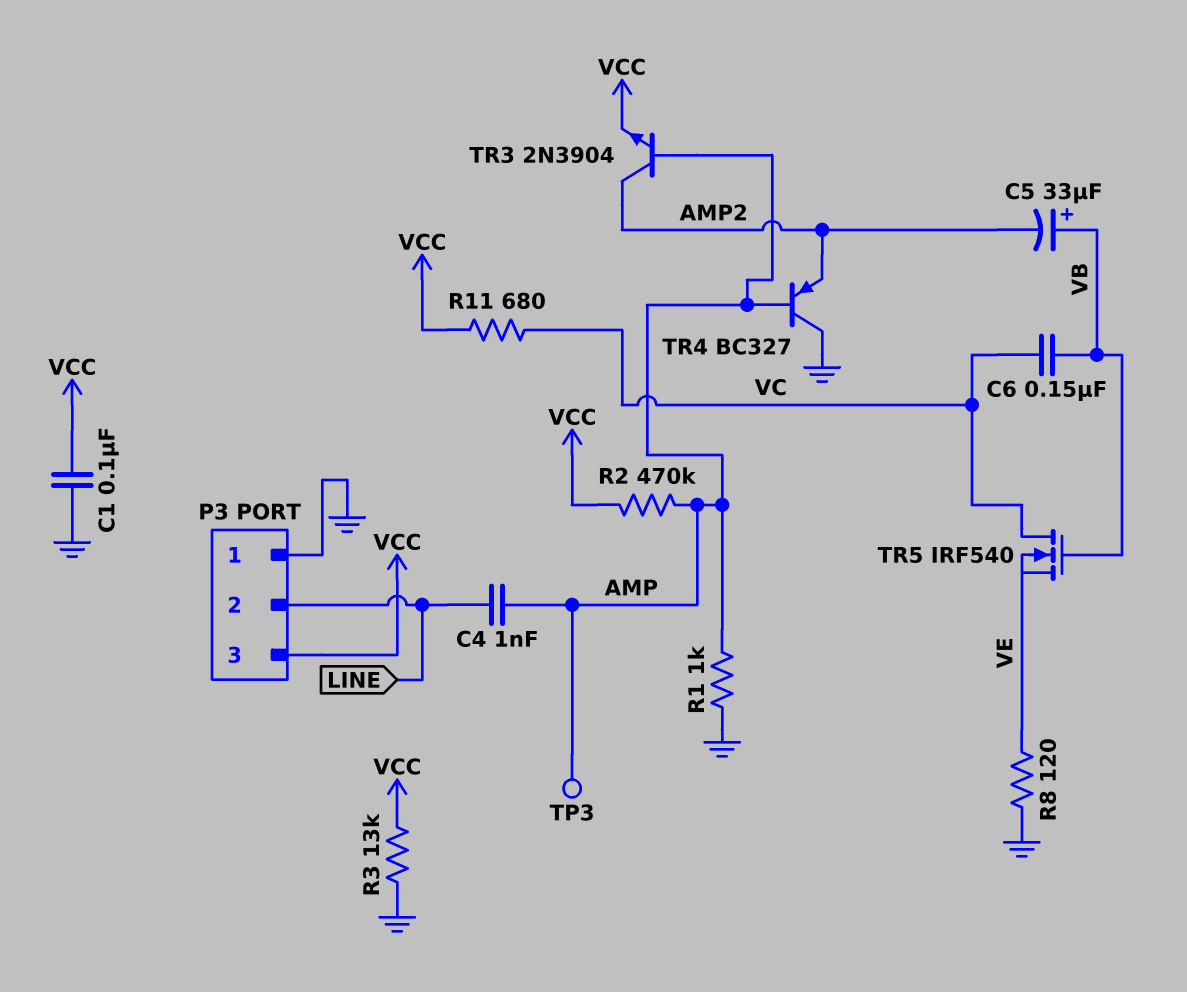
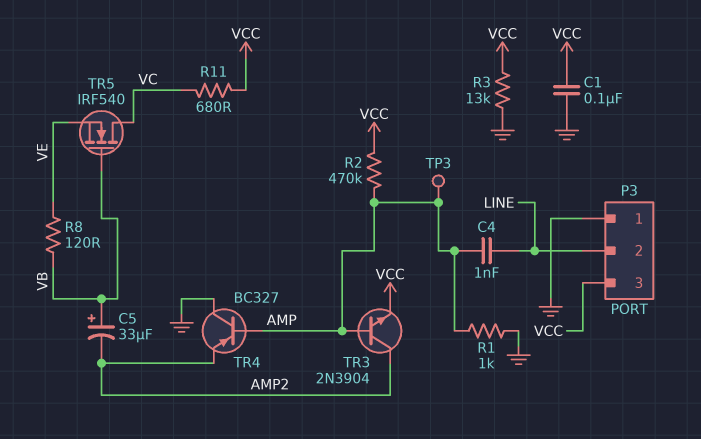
C6: 150nF (VB, VC) -> none
R8: 120 (GND, VE) -> 120 (VB, VE)

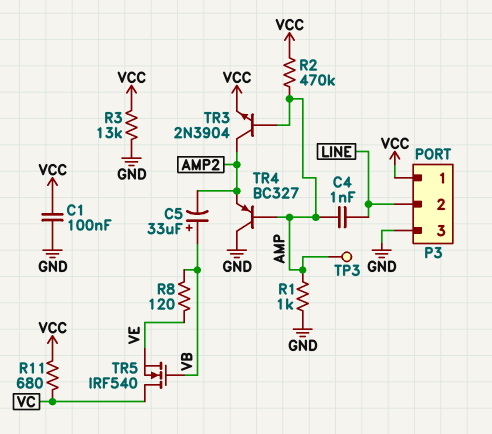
P3 pin 1: GND -> VCC
P3 pin 3: VCC -> GND

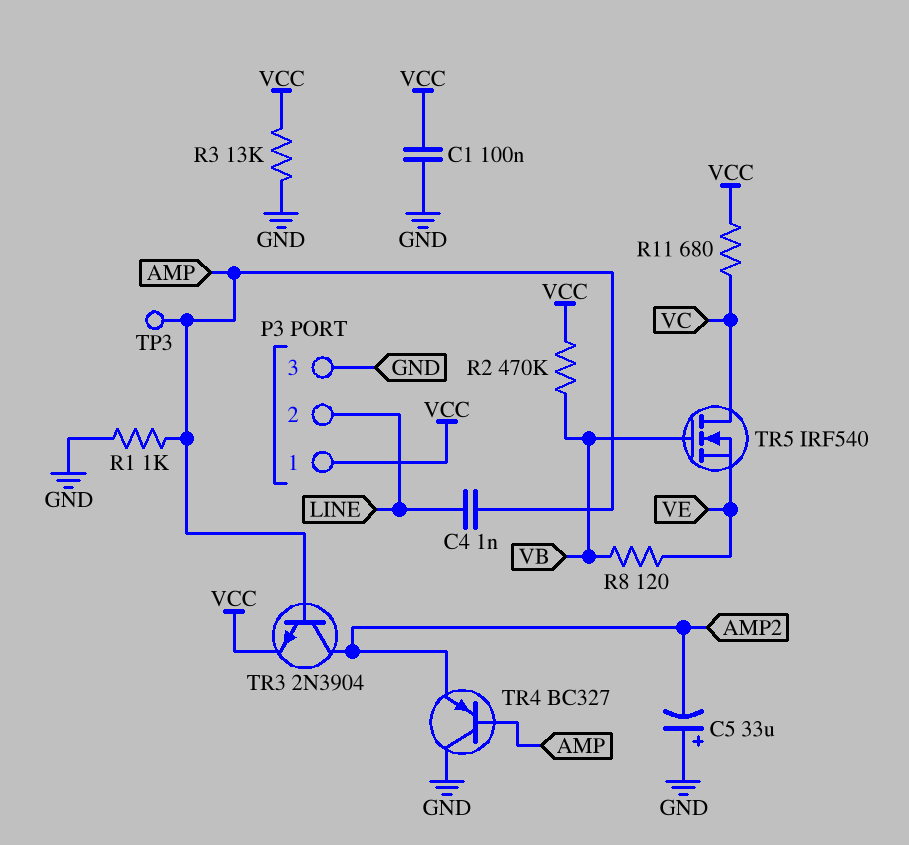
C5: 33uF (plus VB, minus AMP2) -> 33uF (plus GND, minus AMP2)
R2: 470k (AMP, VCC) -> 470k (VB, VCC)

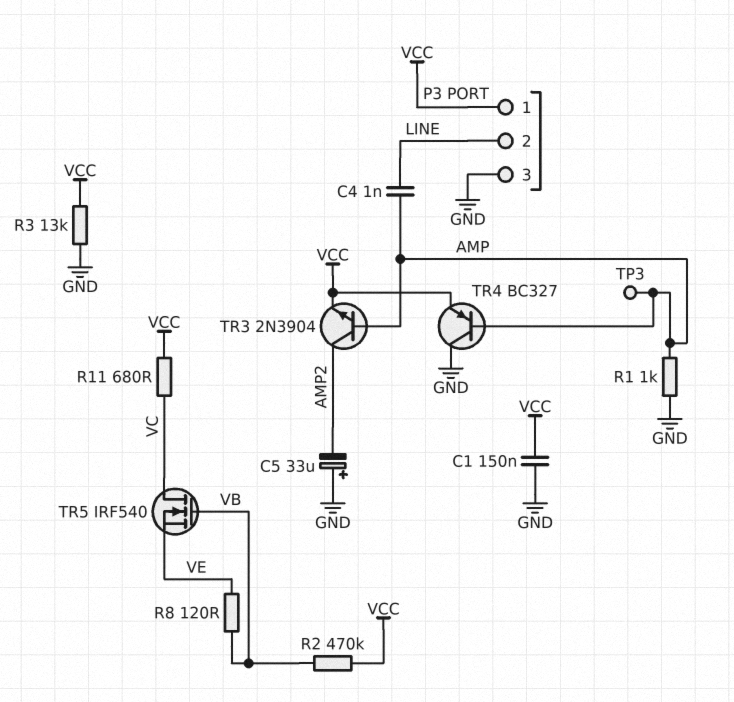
C1: 100nF (GND, VCC) -> 150nF (GND, VCC)
TR4: PNP BC327 (B AMP, C GND, E AMP2) -> PNP BC327 (B AMP, C GND, E VCC)

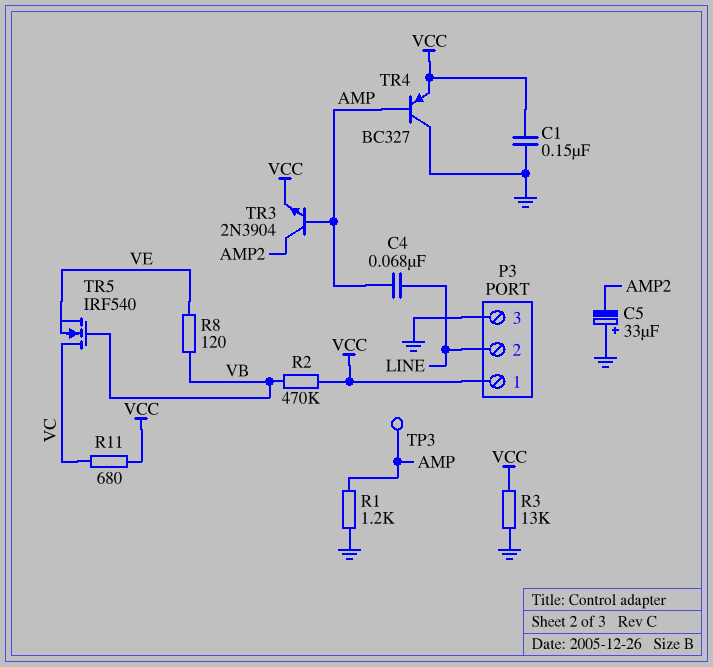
C4: 1nF (AMP, LINE) -> 68nF (AMP, LINE)
R1: 1k (AMP, GND) -> 1.2k (AMP, GND)

